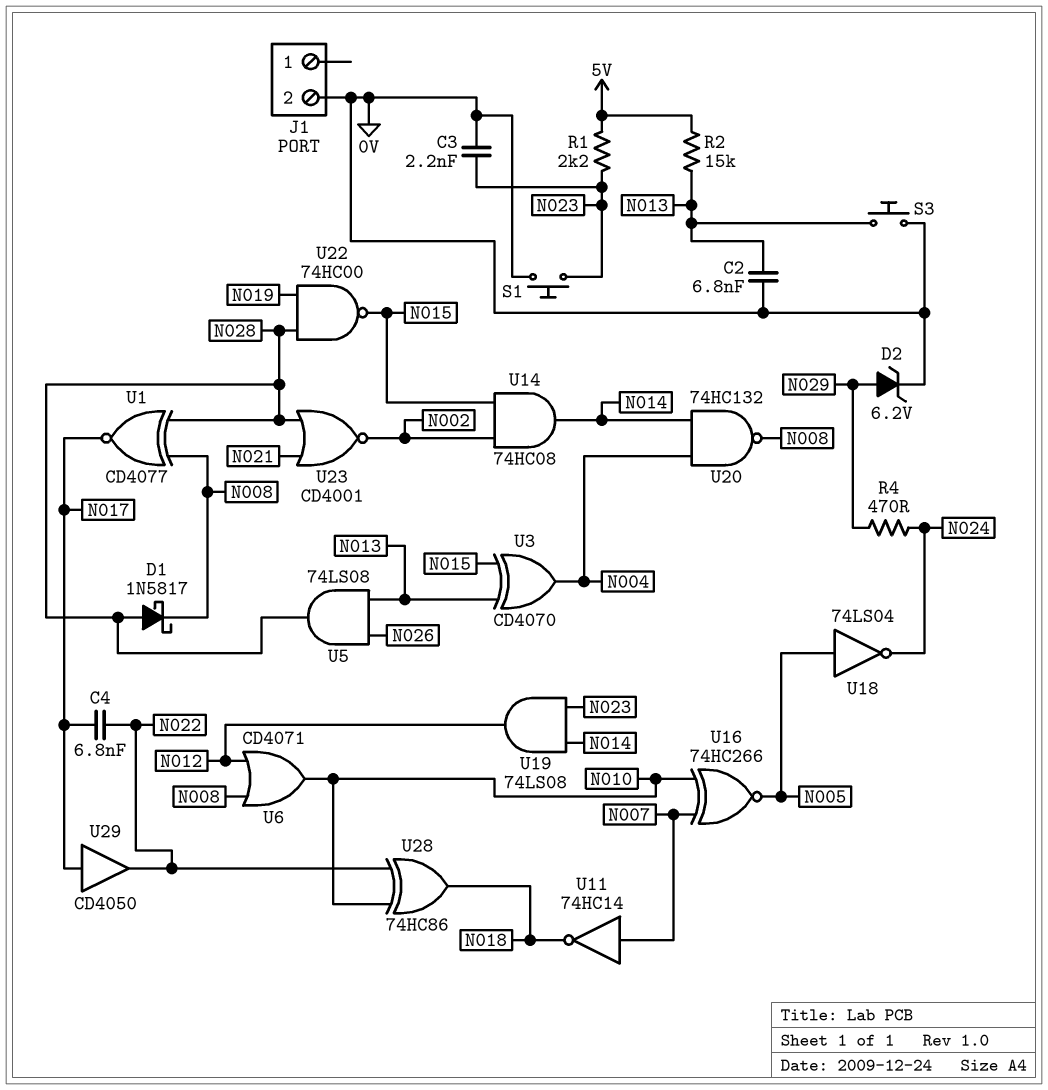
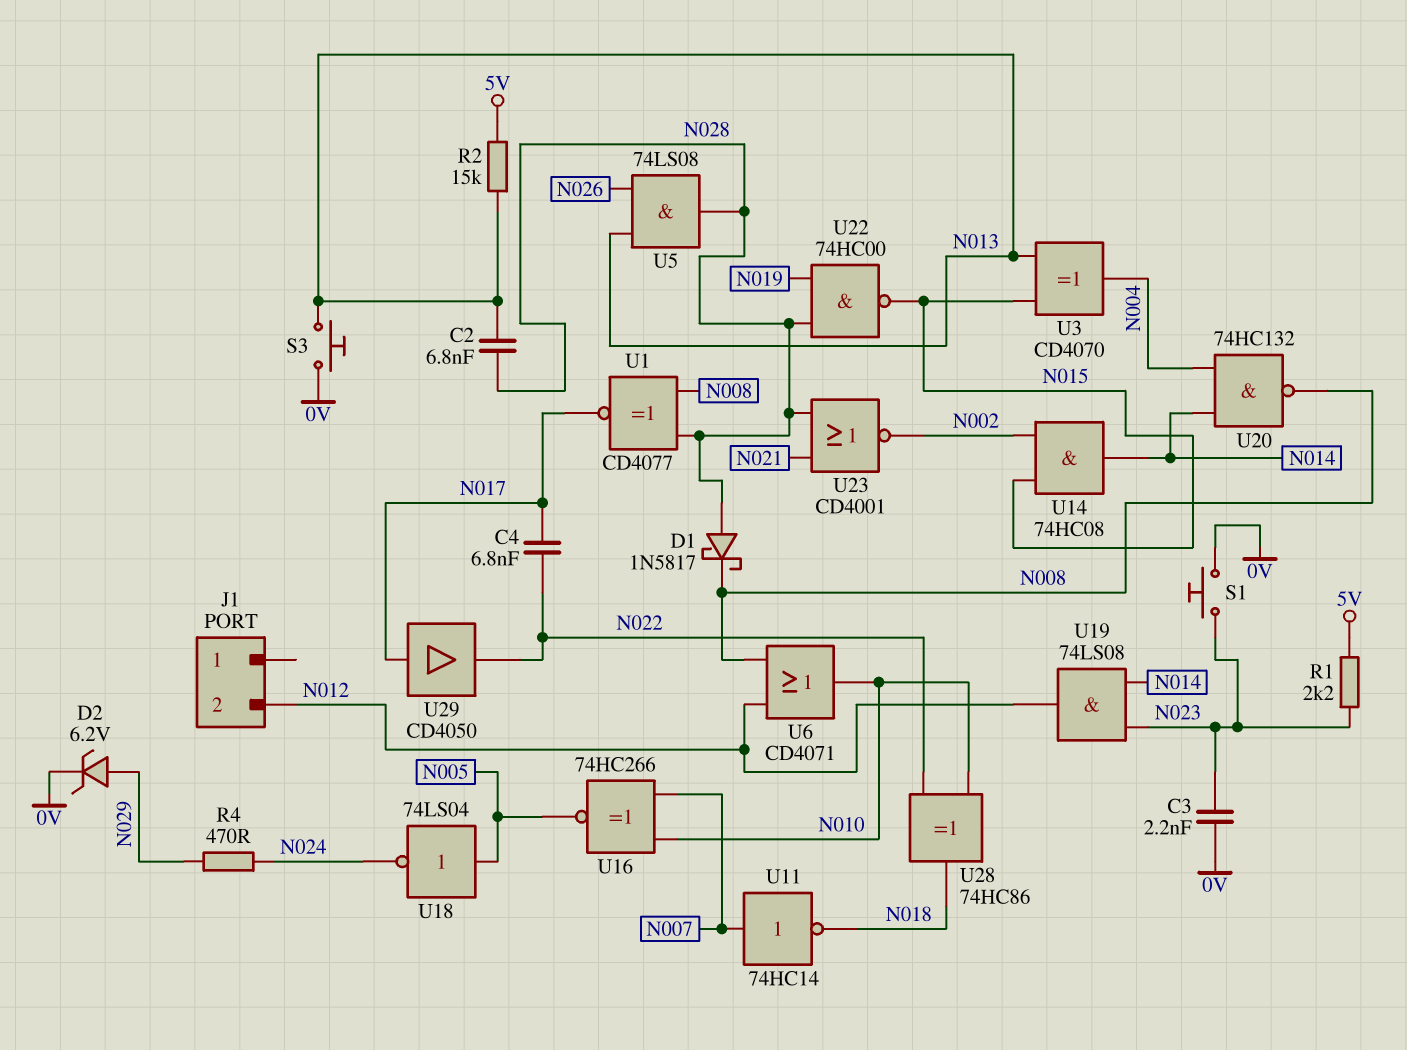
C2: 6.8nF (0V, N013) -> 6.8nF (N013, N028)
J1 pin 2: 0V -> N012

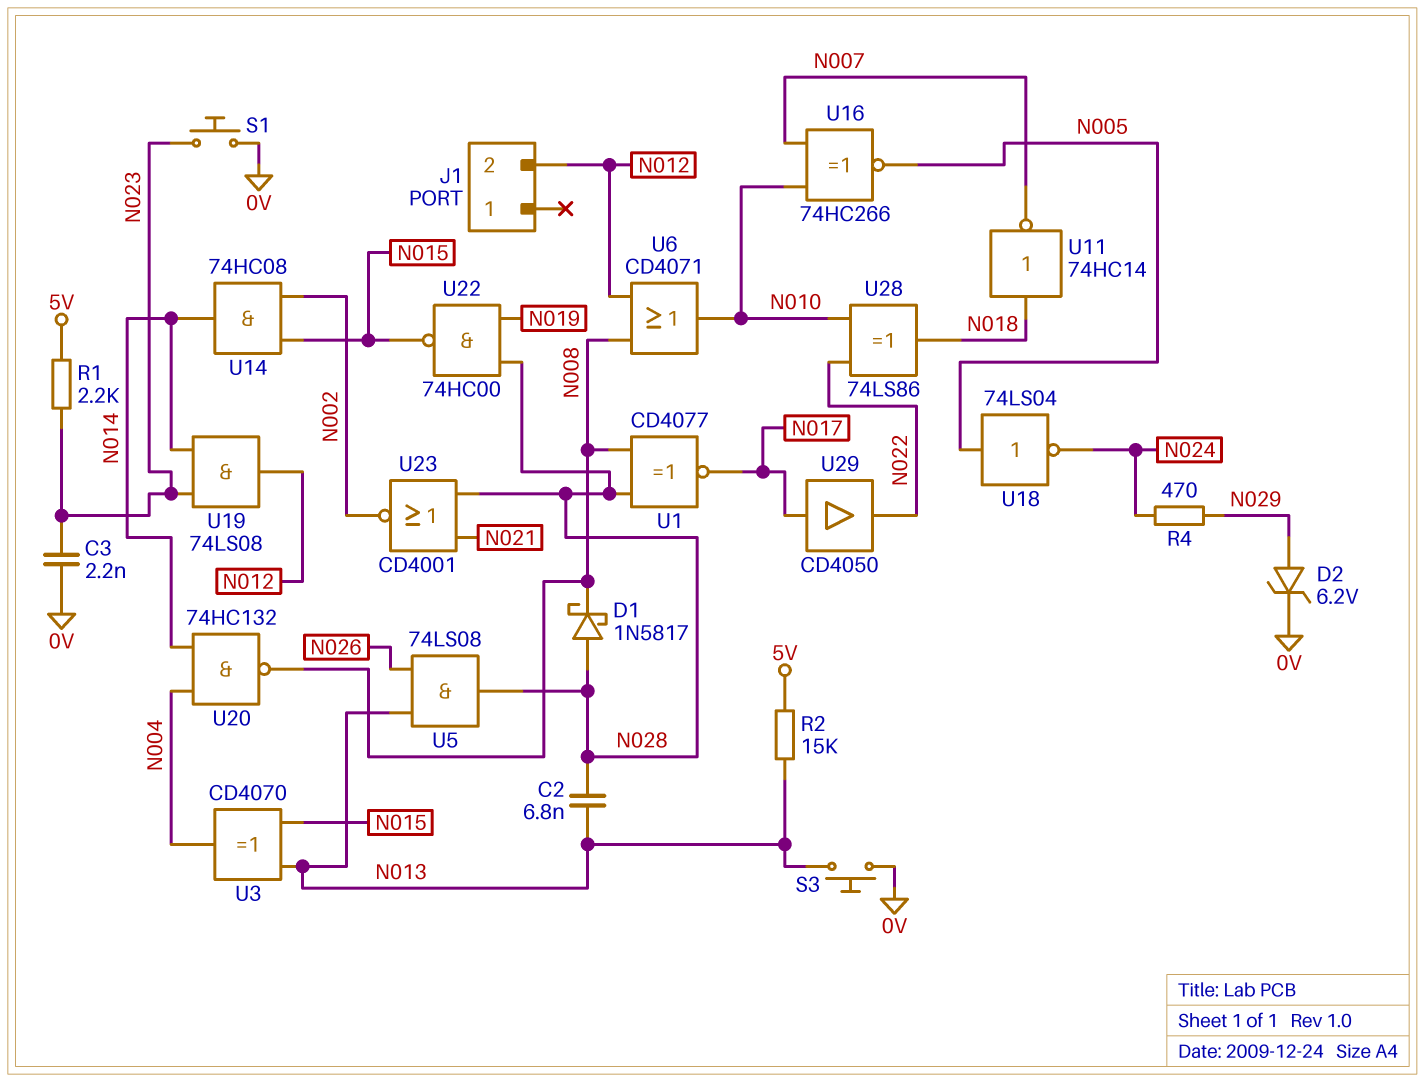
C4: 6.8nF (N017, N022) -> none
U11: NOT 74HC14 (in N007, out N018) -> NOT 74HC14 (in N018, out N007)
U28: XOR 74HC86 (in N010, in N022, out N018) -> XOR 74LS86 (in N010, in N022, out N018)

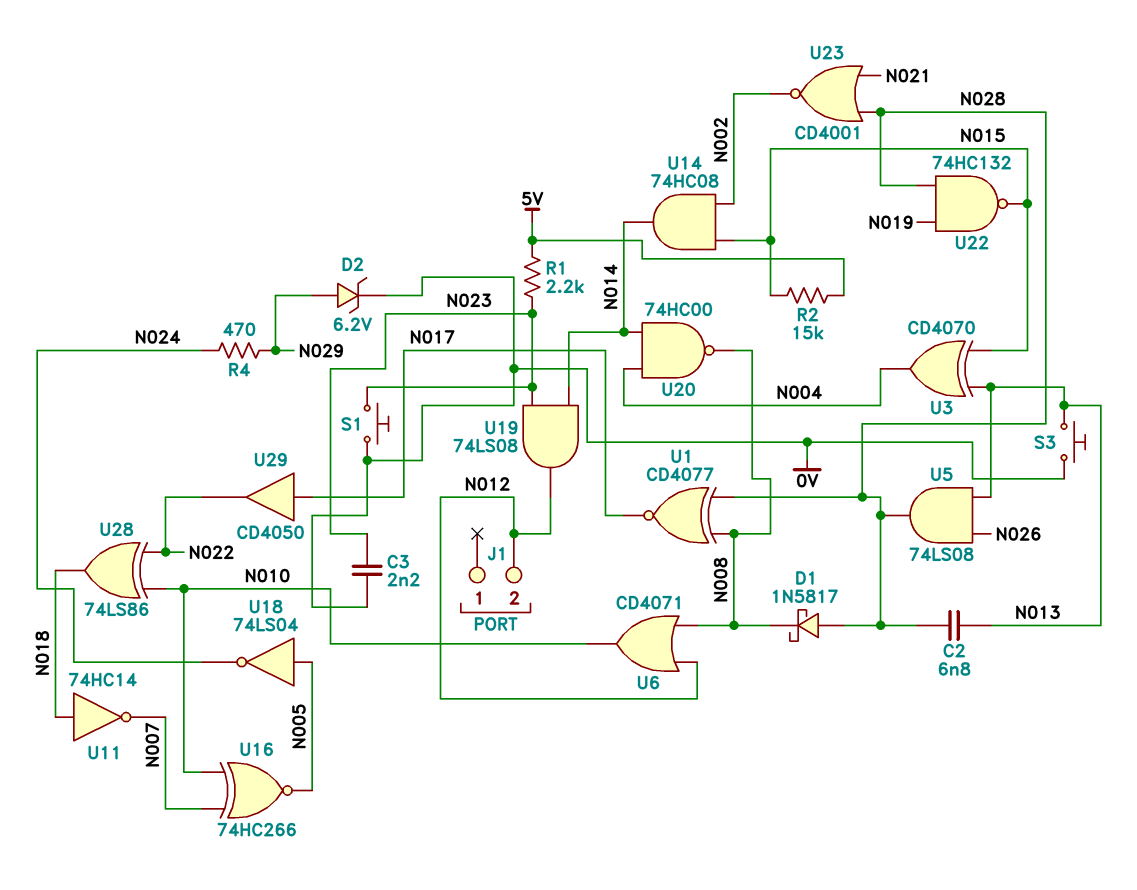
R2: 15k (5V, N013) -> 15k (5V, N015)
U20: NAND 74HC132 (in N004, in N014, out N008) -> NAND 74HC00 (in N004, in N014, out N008)
U22: NAND 74HC00 (in N019, in N028, out N015) -> NAND 74HC132 (in N019, in N028, out N015)

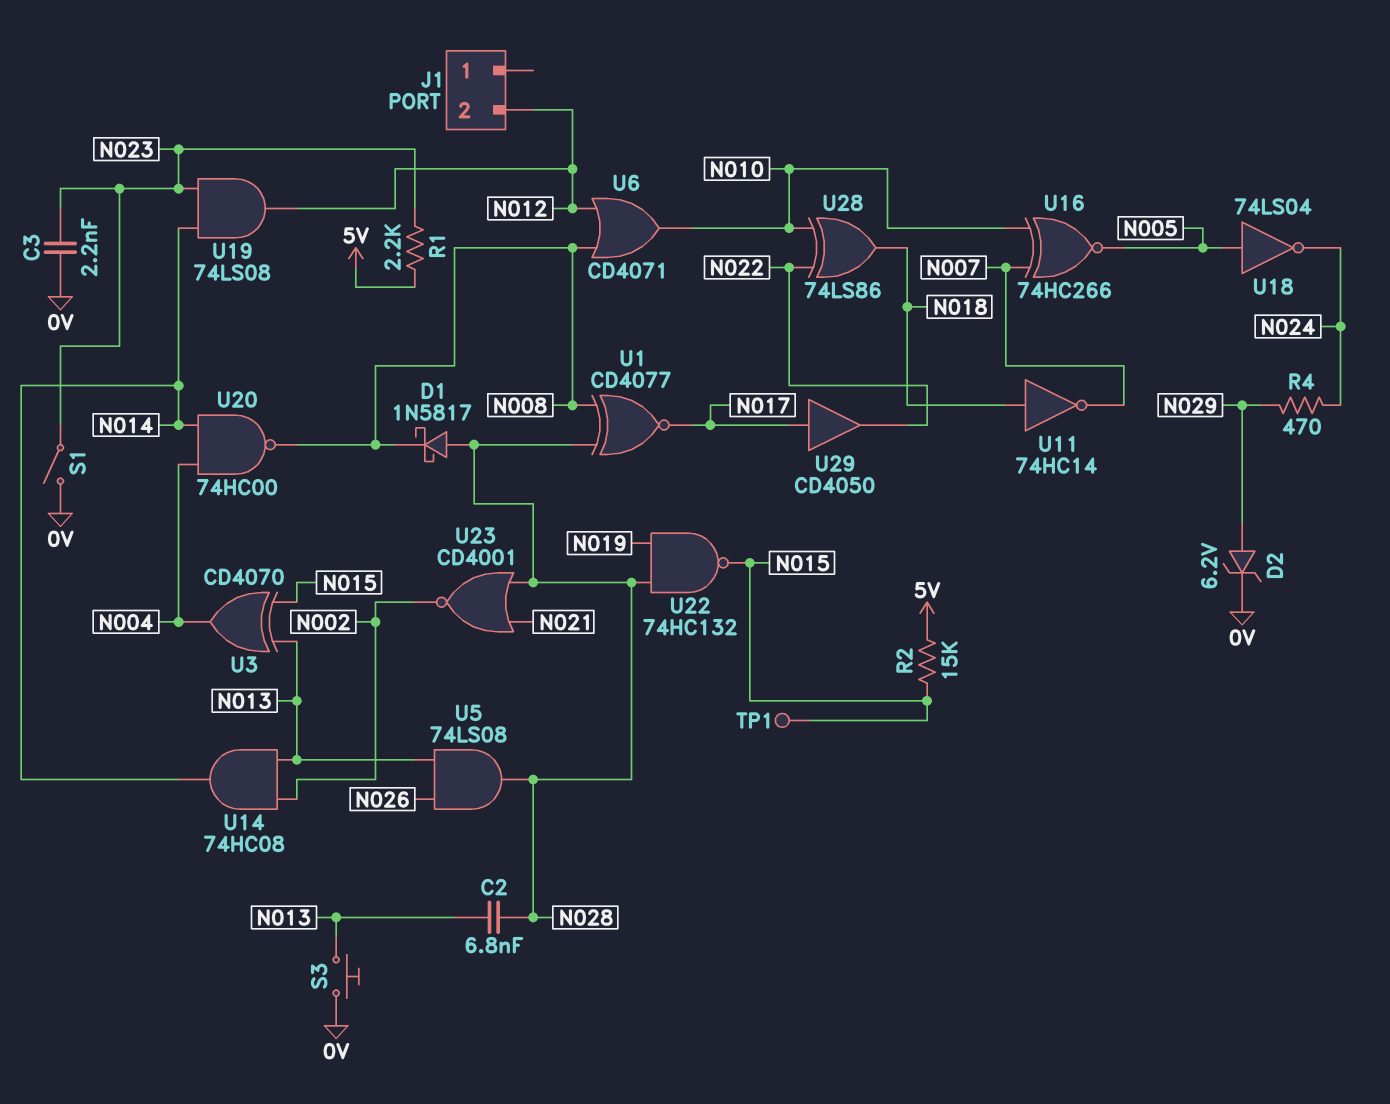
S1: button (0V, N023) -> switch (0V, N023)
TP1: none -> test point (N015)
U14: AND 74HC08 (in N002, in N015, out N014) -> AND 74HC08 (in N002, in N013, out N014)

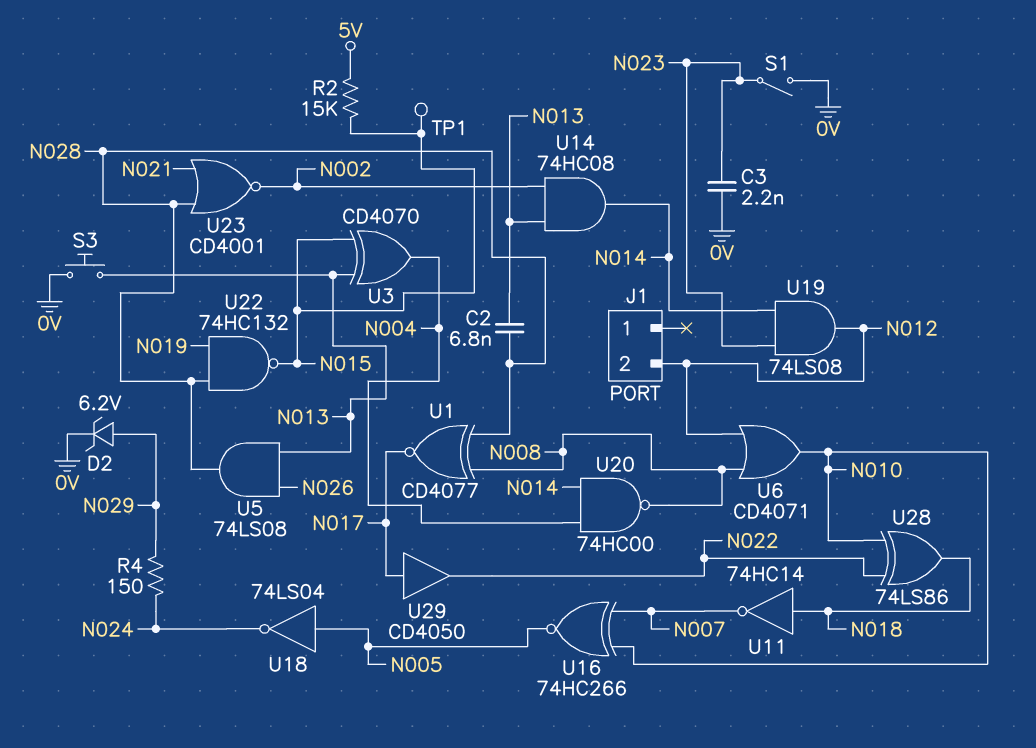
D1: schottky 1N5817 (A N028, K N008) -> none
R1: 2.2k (5V, N023) -> none
R4: 470 (N024, N029) -> 150 (N024, N029)

